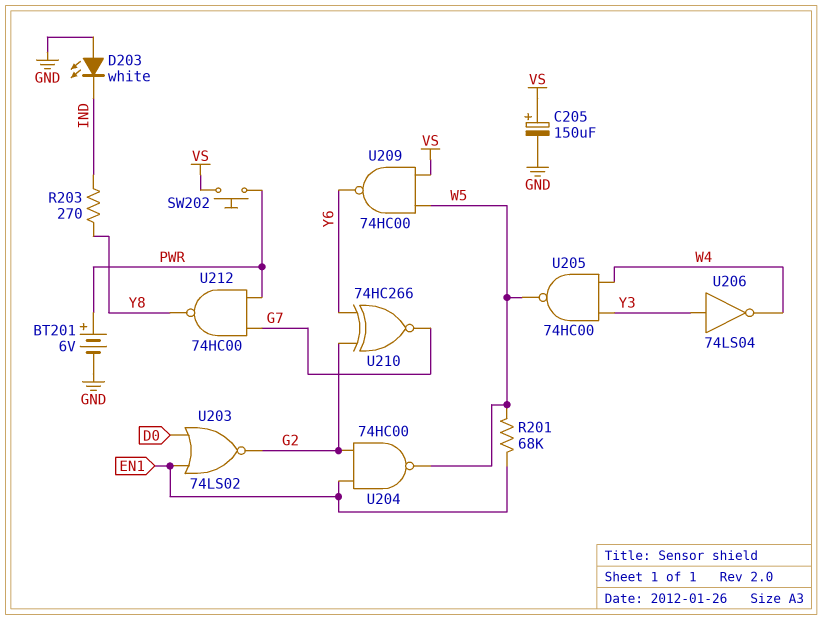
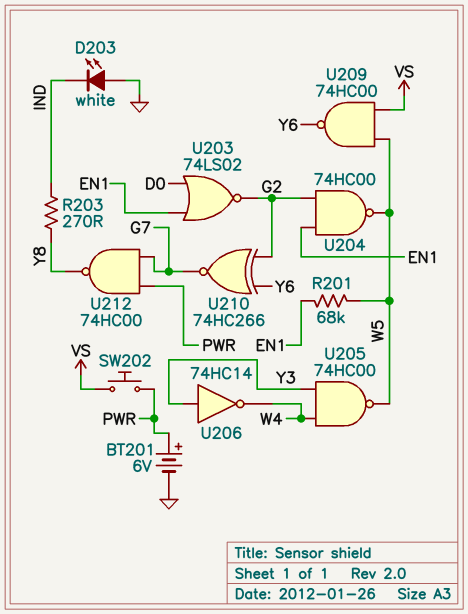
C205: 150uF (plus VS, minus GND) -> none
U206: NOT 74LS04 (in Y3, out W4) -> NOT 74HC14 (in Y3, out W4)

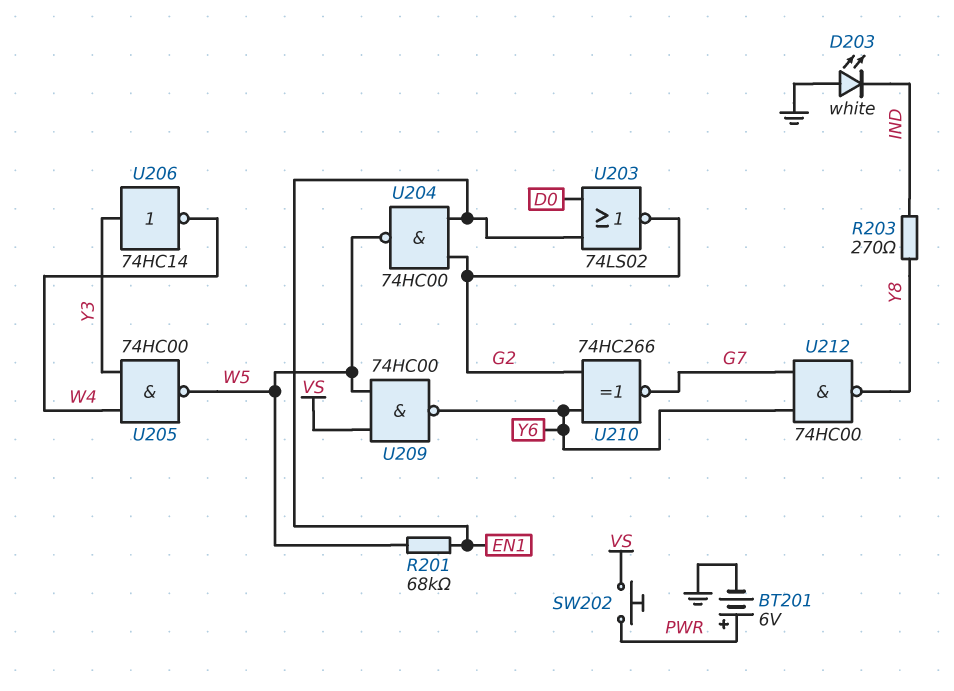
U212: NAND 74HC00 (in G7, in PWR, out Y8) -> NAND 74HC00 (in G7, in Y6, out Y8)

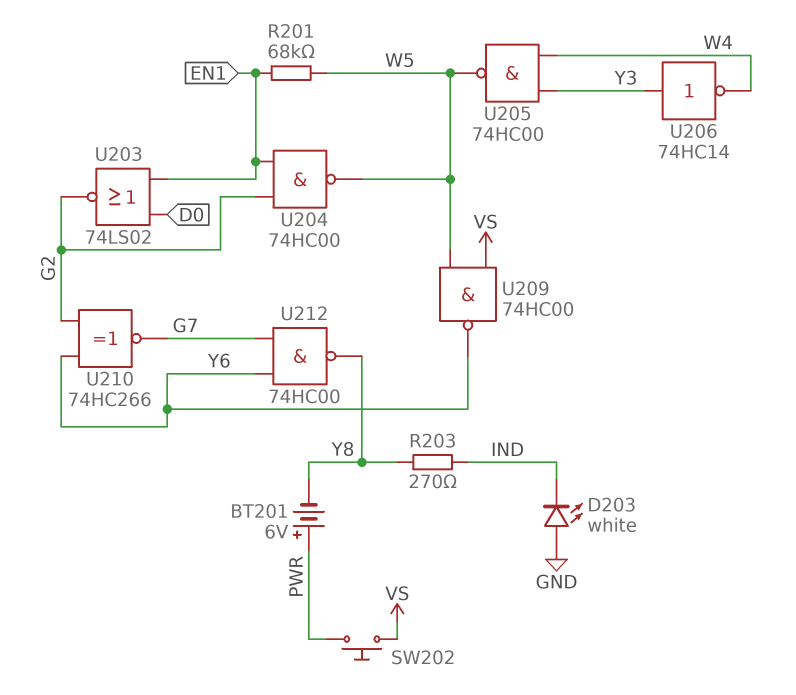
BT201: 6V (plus PWR, minus GND) -> 6V (plus PWR, minus Y8)

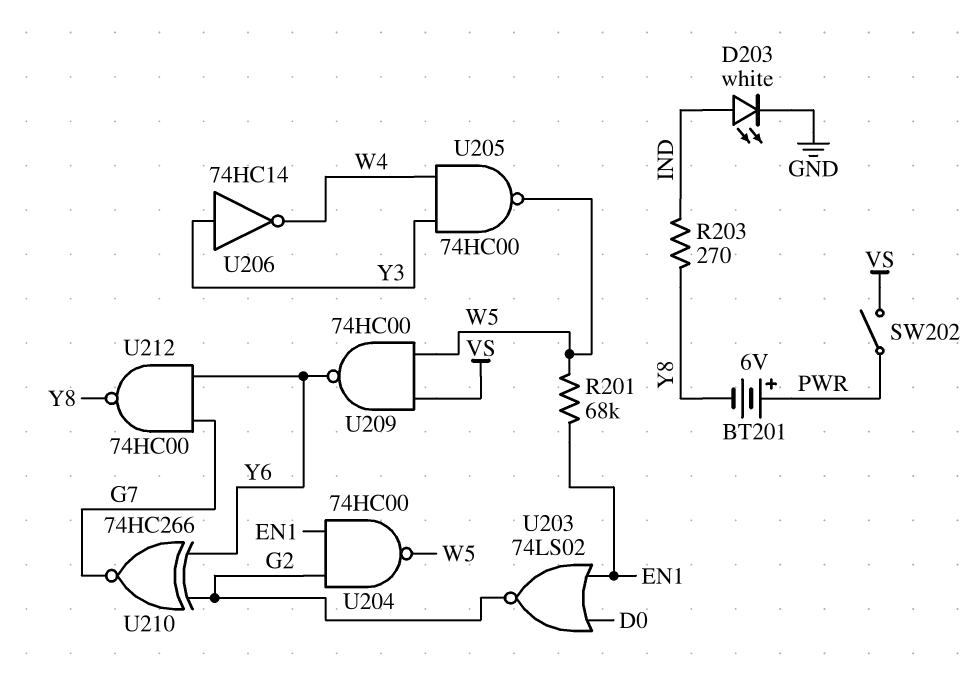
D203: LED white (A GND, K IND) -> LED white (A IND, K GND)
SW202: button (PWR, VS) -> switch (PWR, VS)

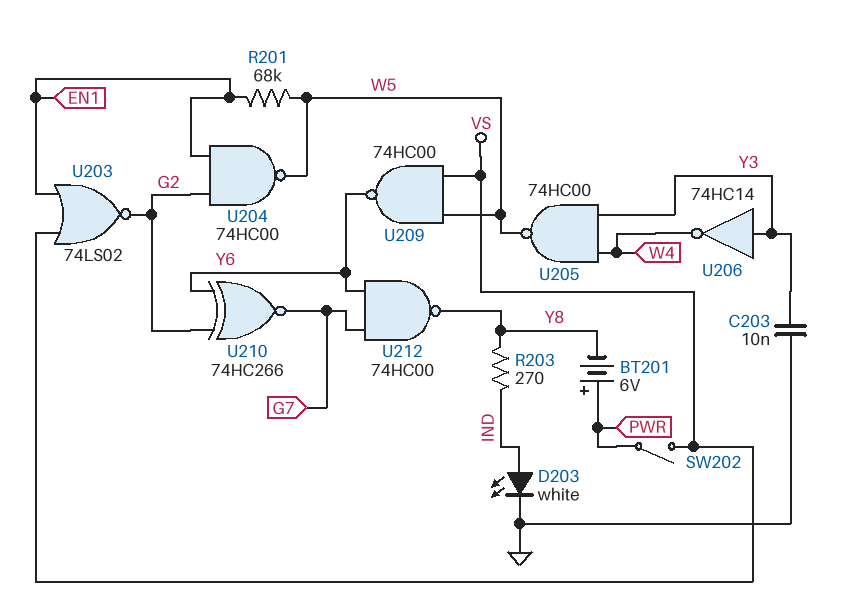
C203: none -> 10nF (GND, Y3)
U203: NOR 74LS02 (in D0, in EN1, out G2) -> NOR 74LS02 (in EN1, in VS, out G2)

